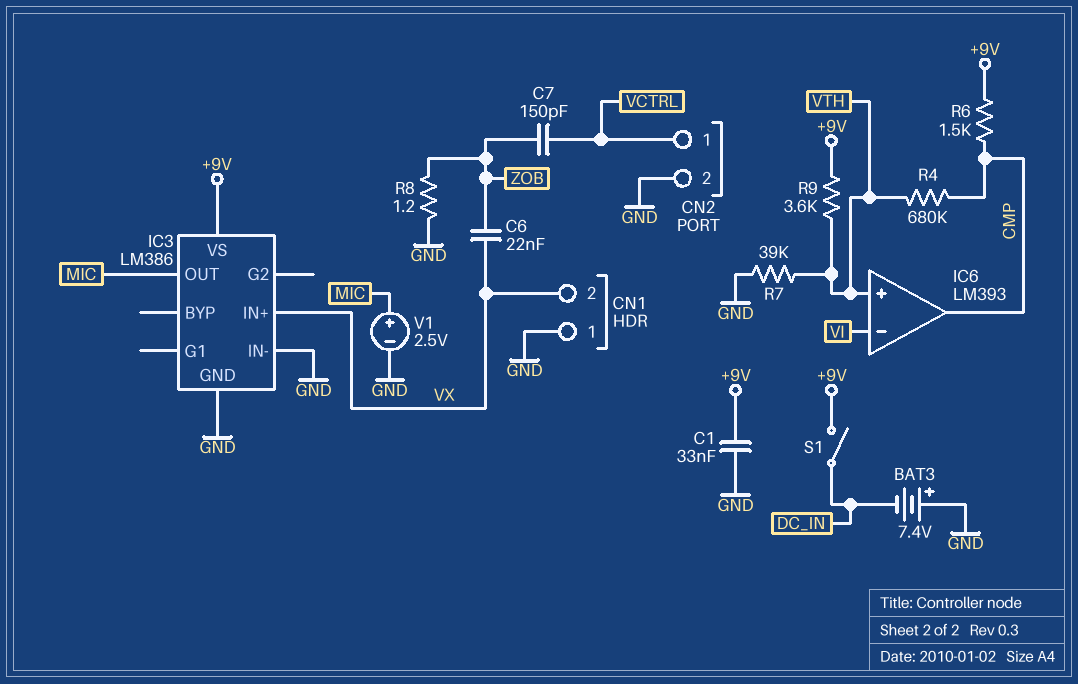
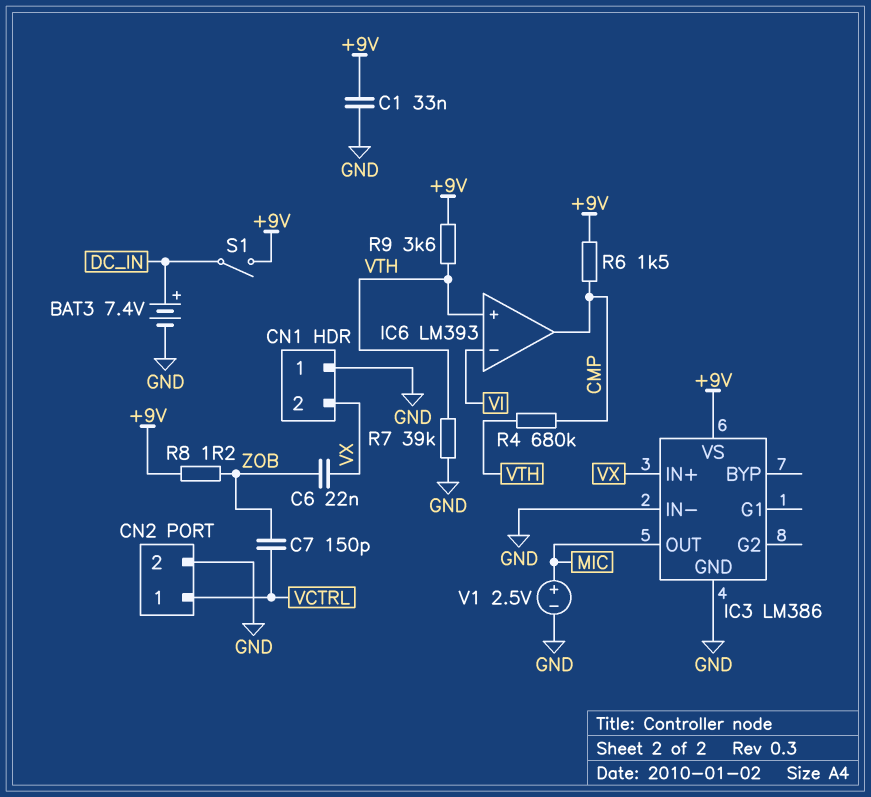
BAT3: 7.4V (plus GND, minus DC_IN) -> 7.4V (plus DC_IN, minus GND)
R8: 1.2 (GND, ZOB) -> 1.2 (+9V, ZOB)

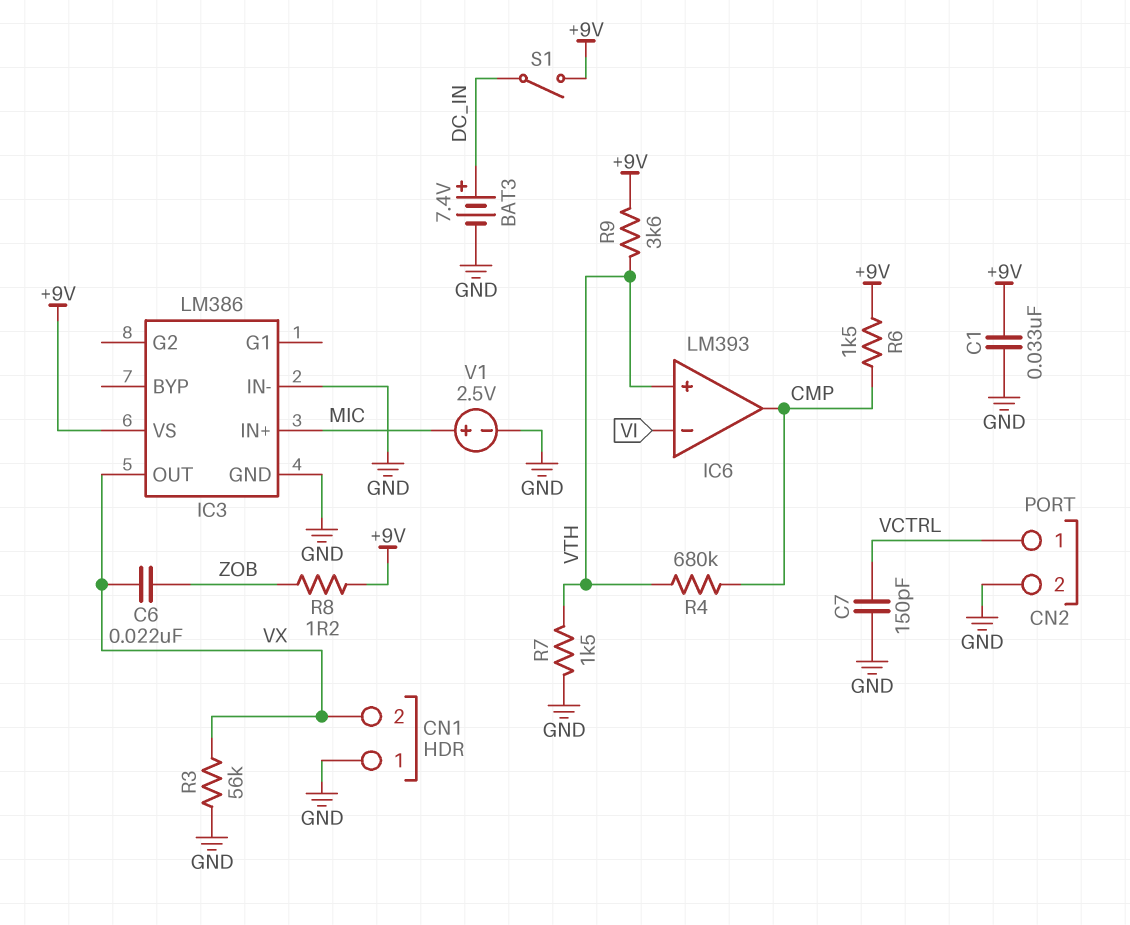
C7: 150pF (VCTRL, ZOB) -> 150pF (GND, VCTRL)
IC3 pin IN+: VX -> MIC
IC3 pin OUT: MIC -> VX
R3: none -> 56k (GND, VX)
R7: 39k (GND, VTH) -> 1.5k (GND, VTH)

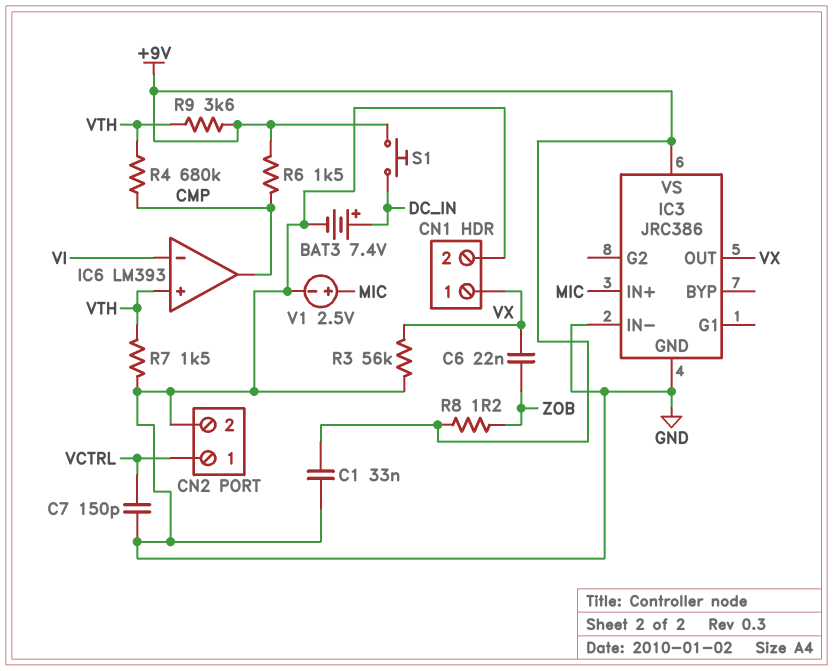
CN1 pin 1: GND -> VX
CN1 pin 2: VX -> GND
IC3: LM386 -> JRC386
S1: switch (+9V, DC_IN) -> button (+9V, DC_IN)

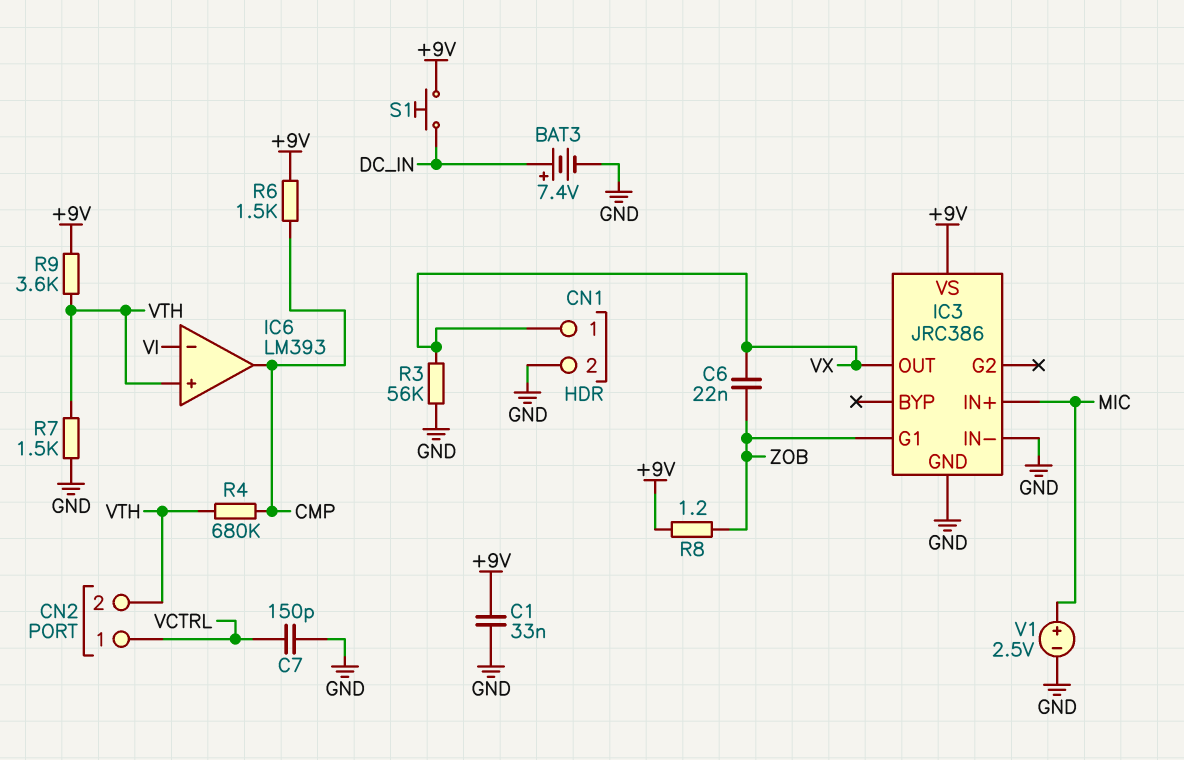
CN2 pin 2: GND -> VTH
IC3 pin G1: none -> ZOB

